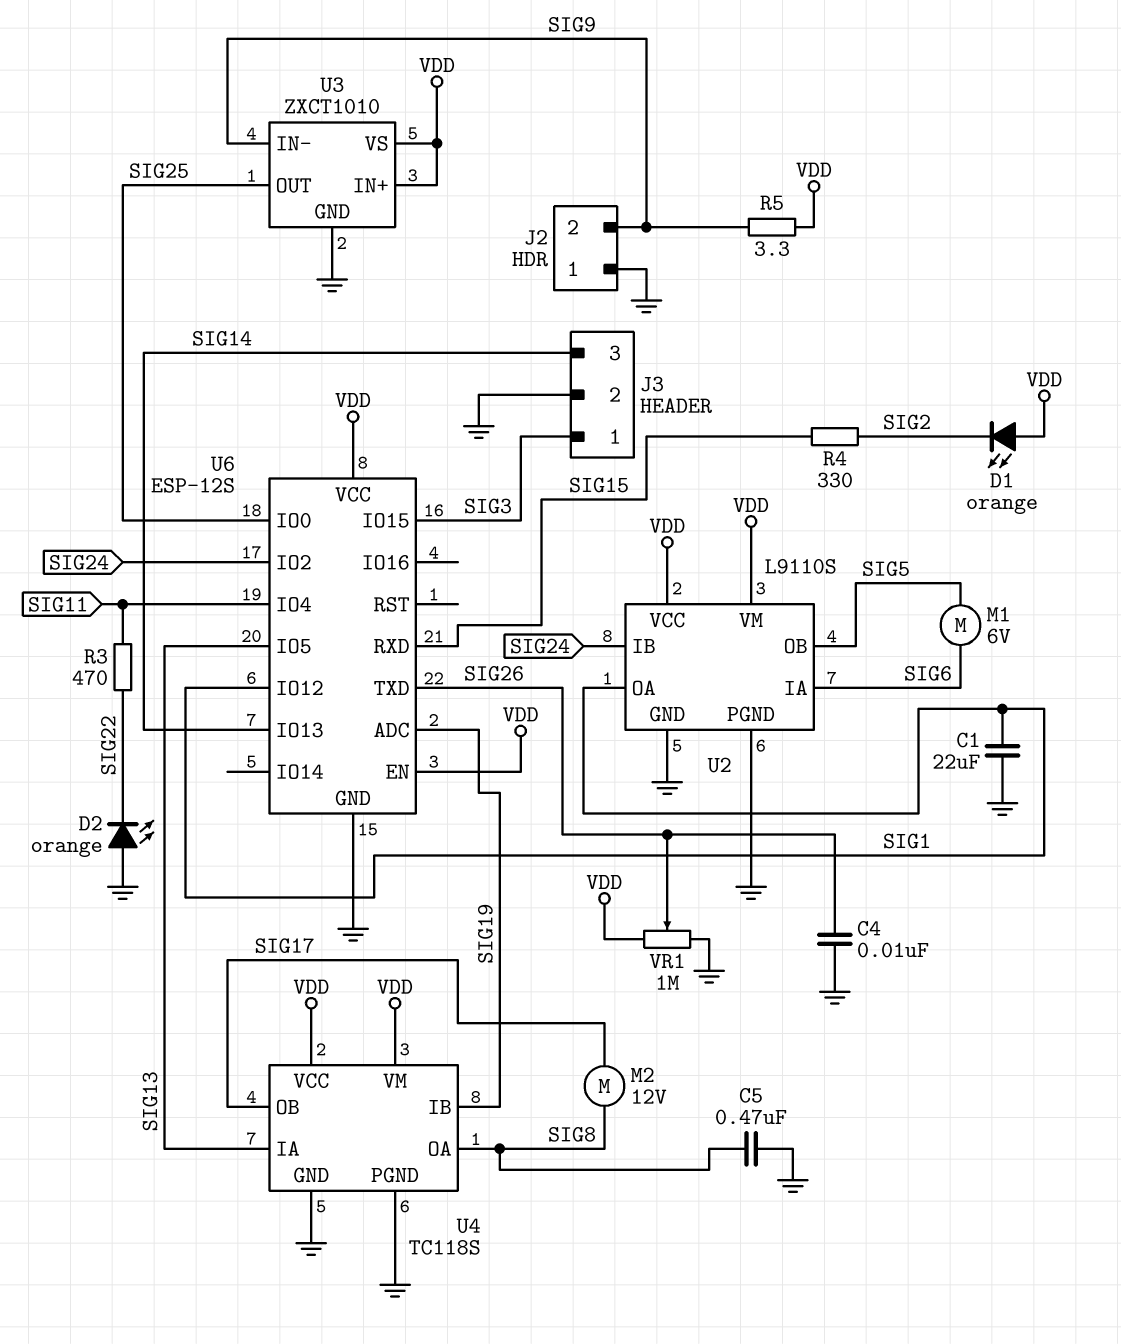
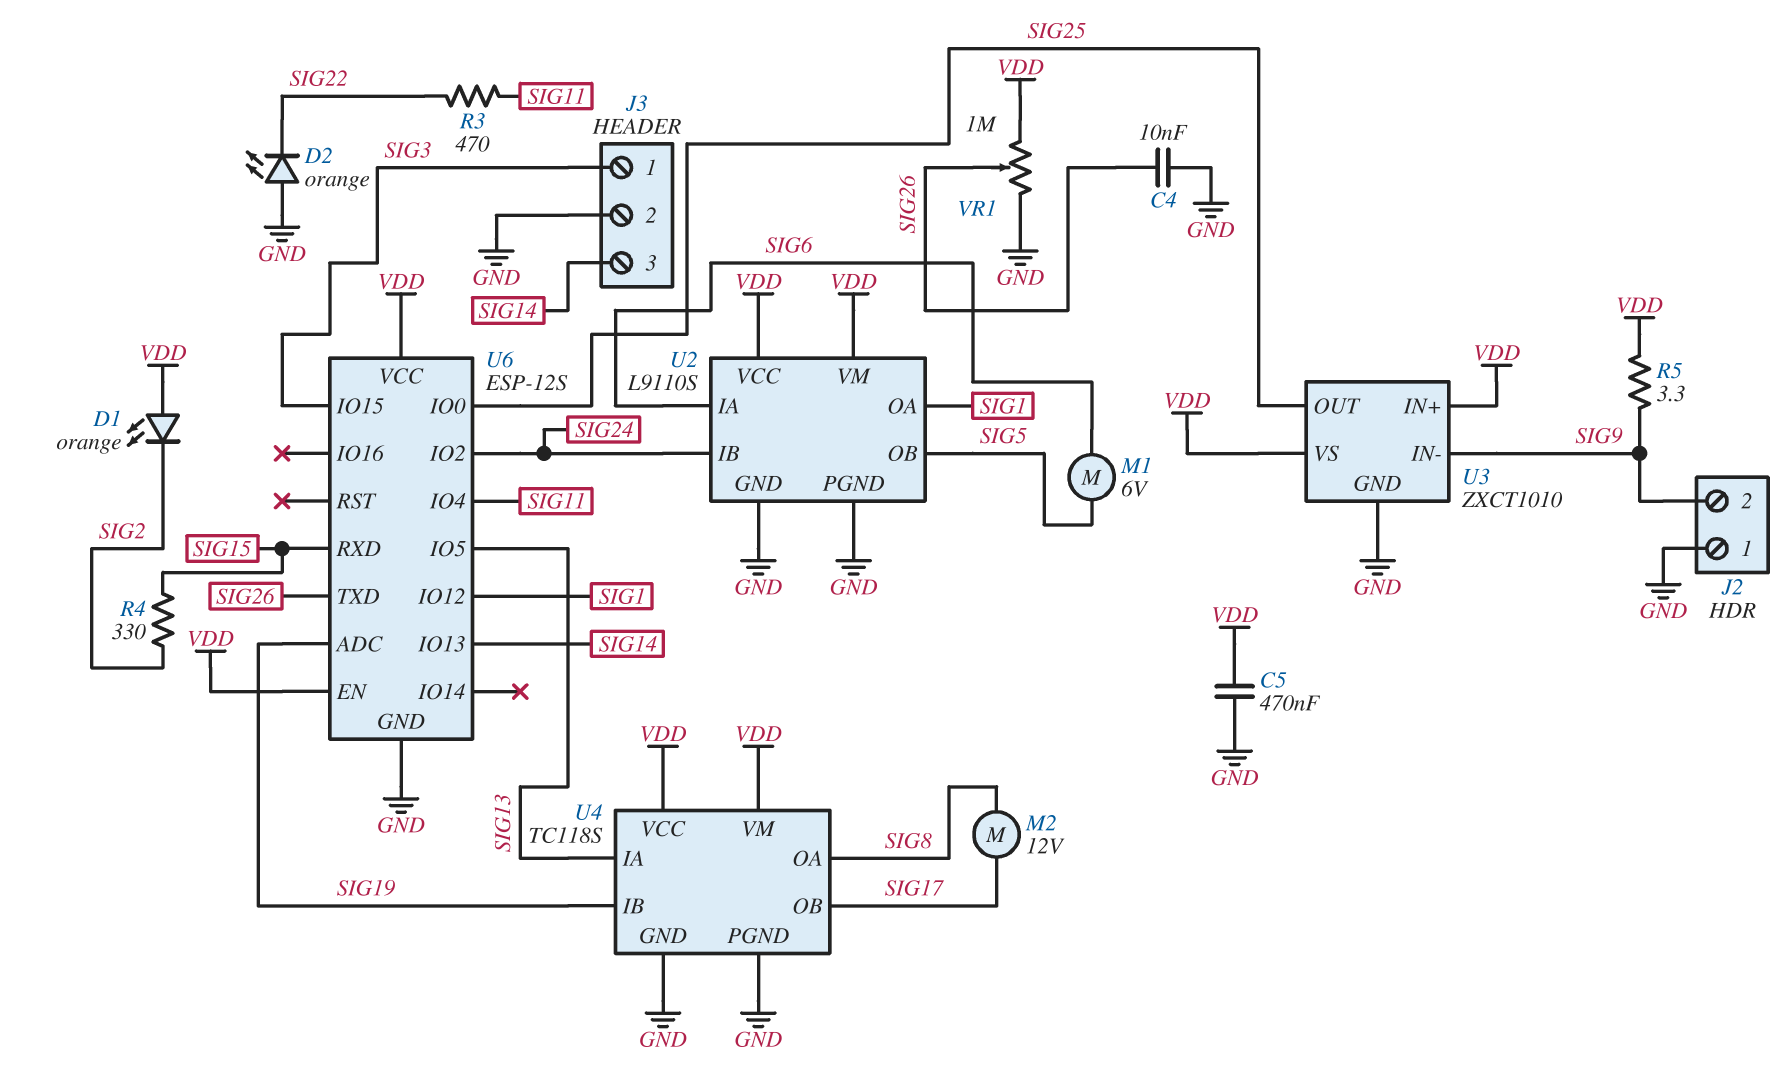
C1: 22uF (GND, SIG1) -> none
C5: 470nF (GND, SIG8) -> 470nF (GND, VDD)

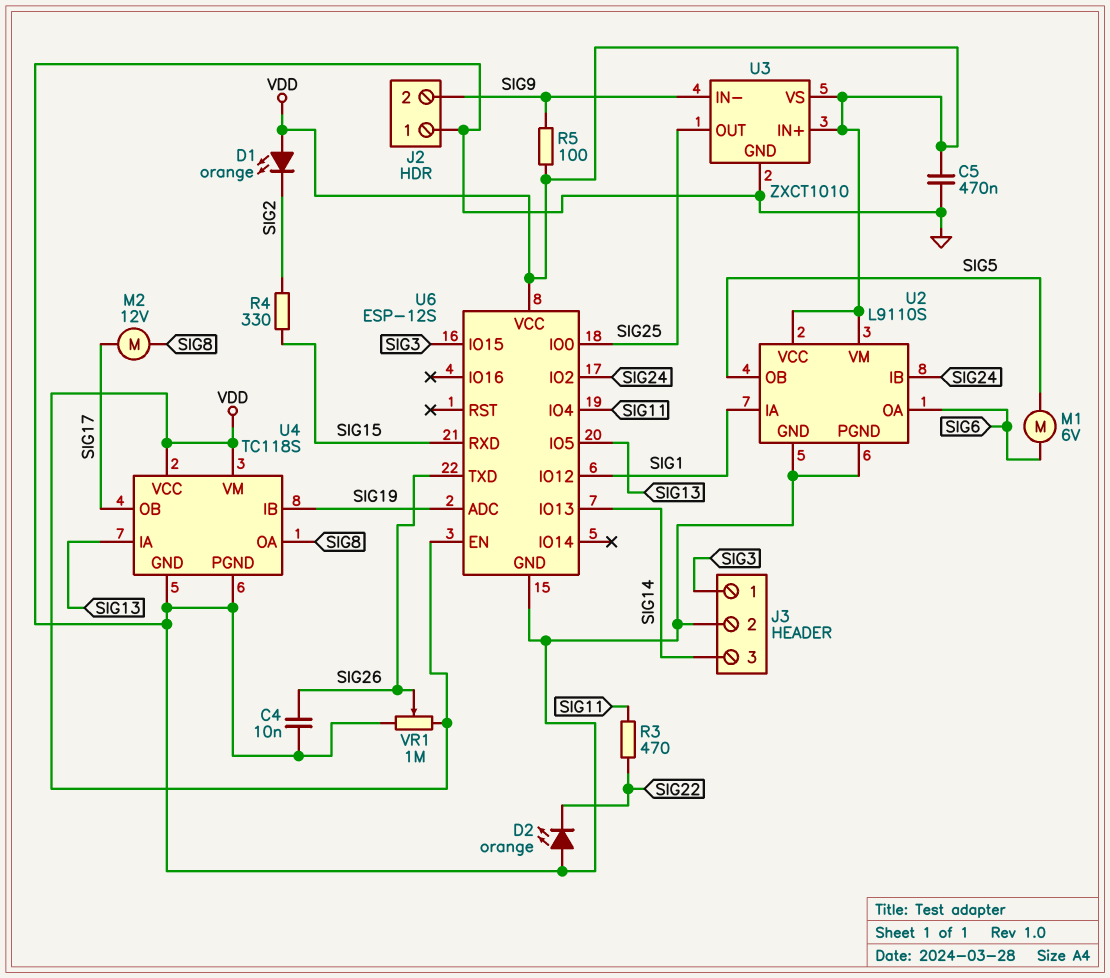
R5: 3.3 (SIG9, VDD) -> 100 (SIG9, VDD)
U2 pin IA: SIG6 -> SIG1
U2 pin OA: SIG1 -> SIG6

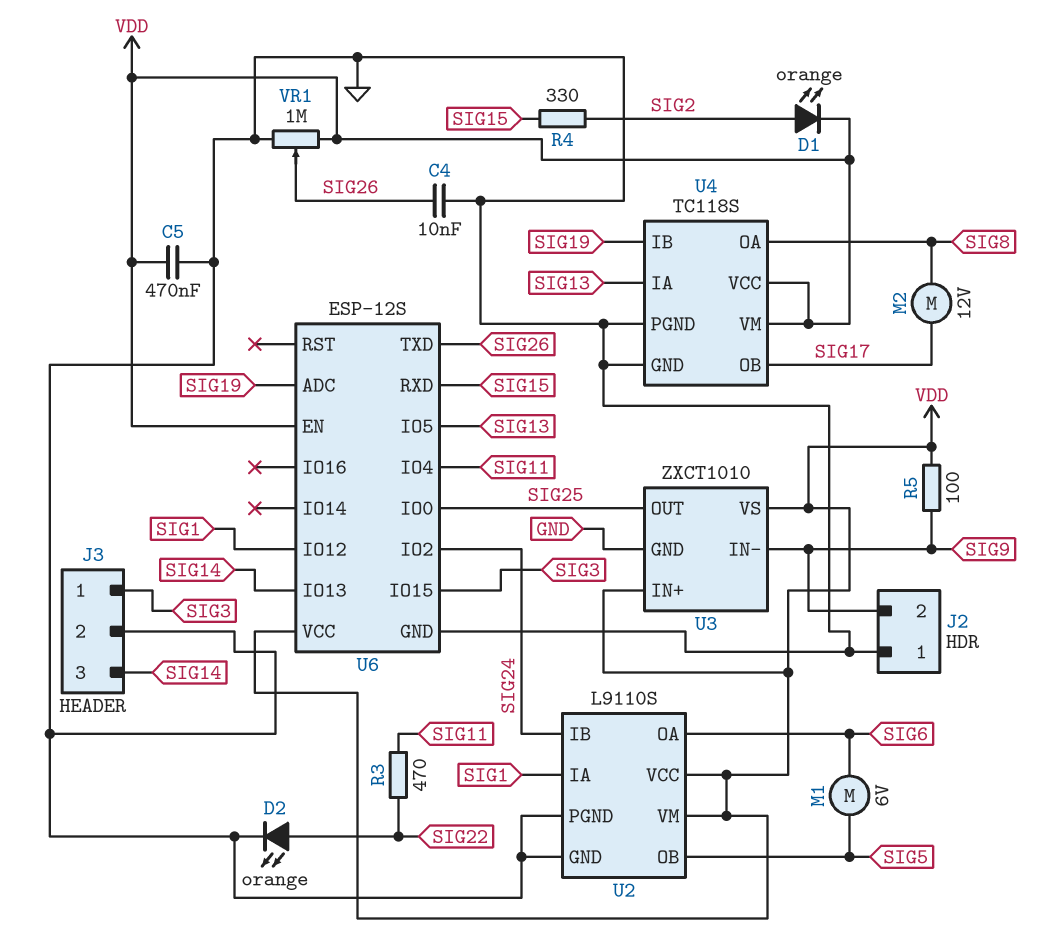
D1: LED orange (A VDD, K SIG2) -> LED orange (A SIG2, K VDD)
D2: LED orange (A GND, K SIG22) -> LED orange (A SIG22, K GND)

